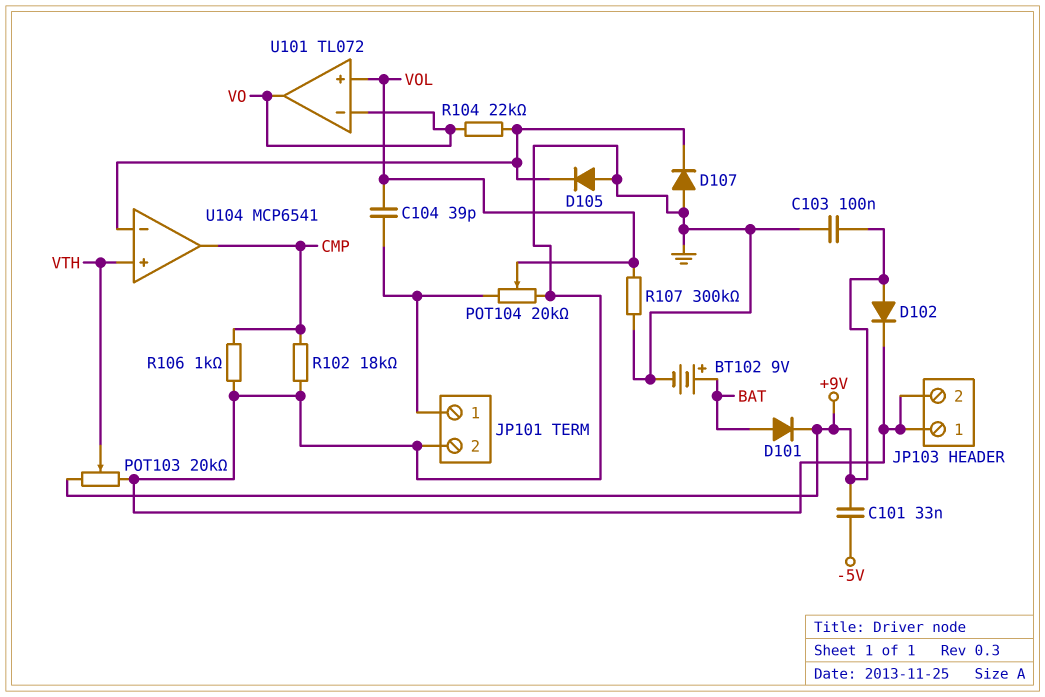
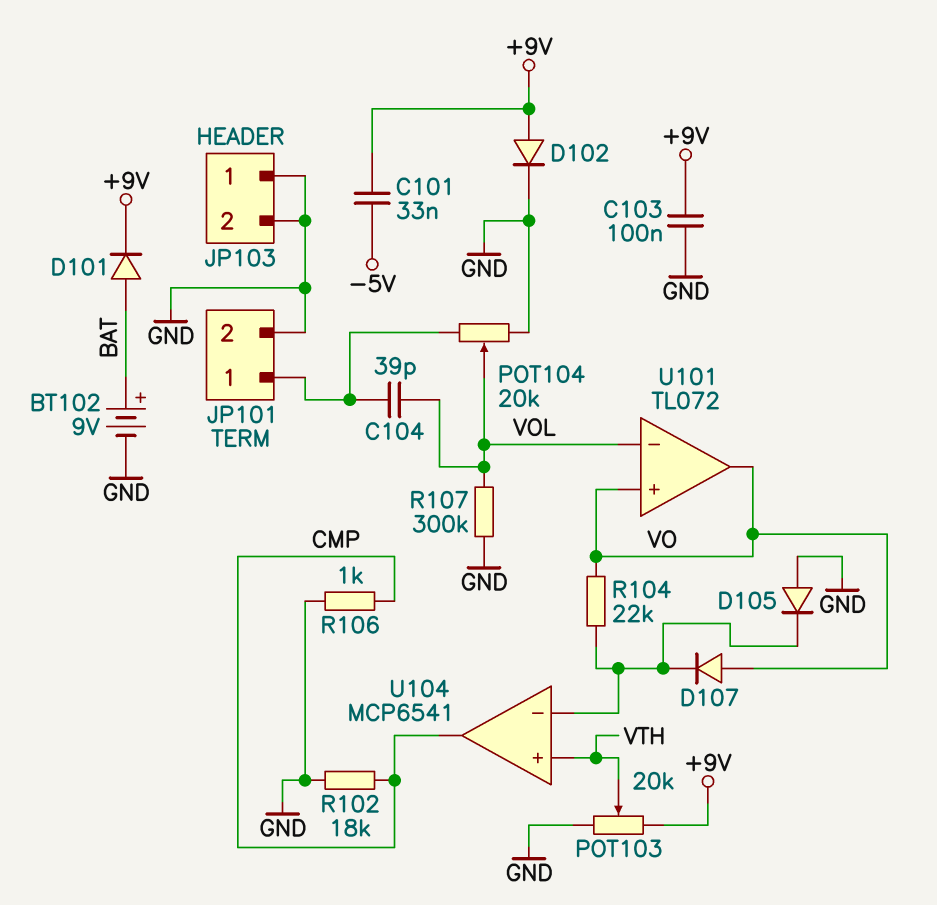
D107: diode (A GND, K U104/in-) -> diode (A VO, K U104/in-)
U101 pin in+: VOL -> VO
U101 pin in-: VO -> VOL

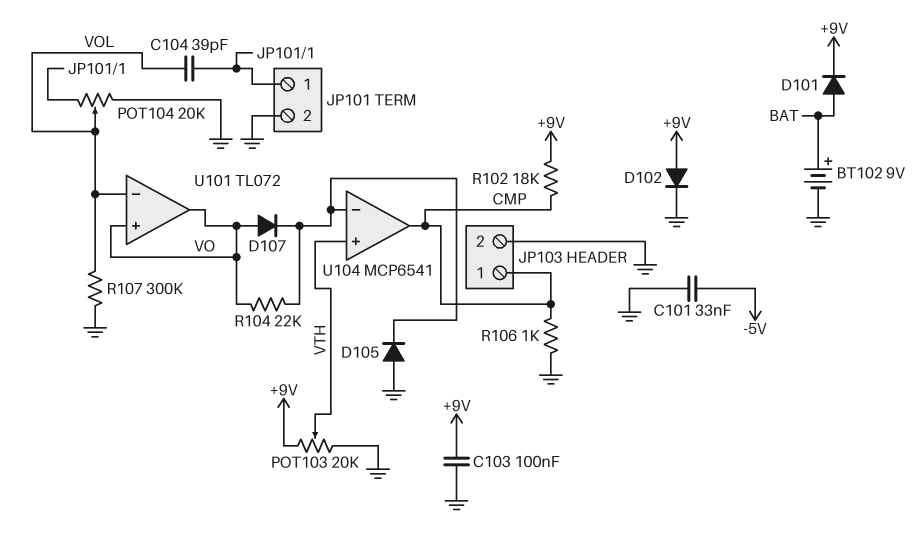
C101: 33nF (+9V, -5V) -> 33nF (-5V, GND)
JP103 pin 1: GND -> CMP
R102: 18k (CMP, GND) -> 18k (+9V, CMP)

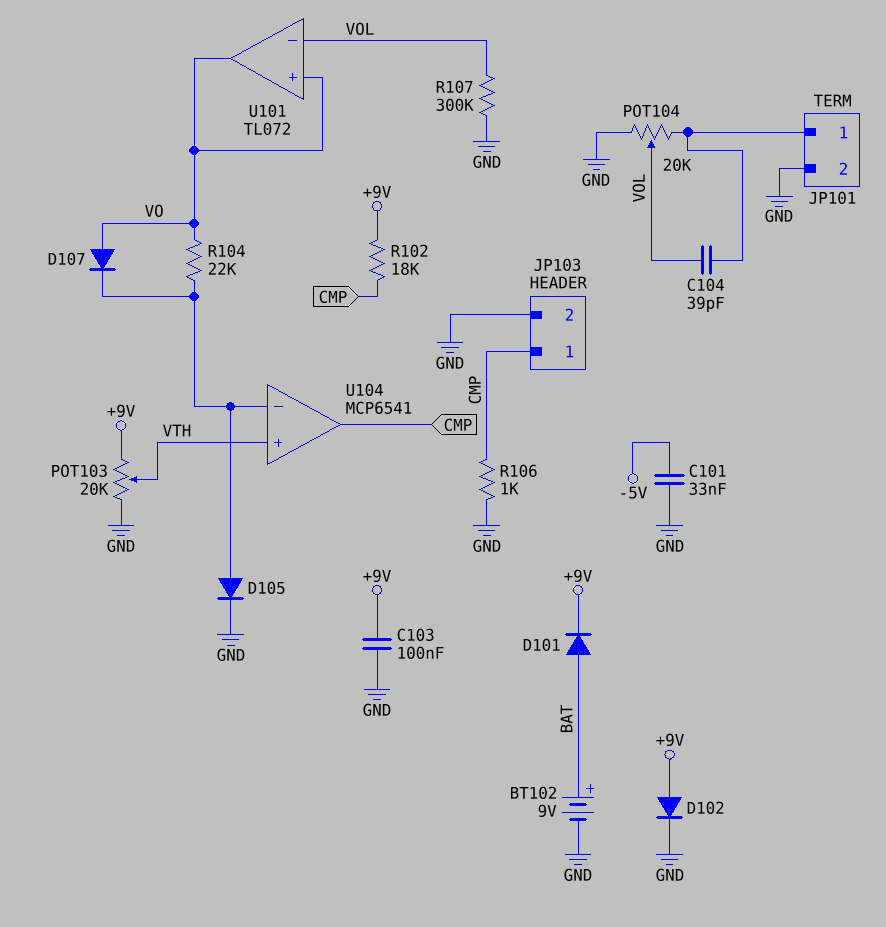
D105: diode (A GND, K U104/in-) -> diode (A U104/in-, K GND)

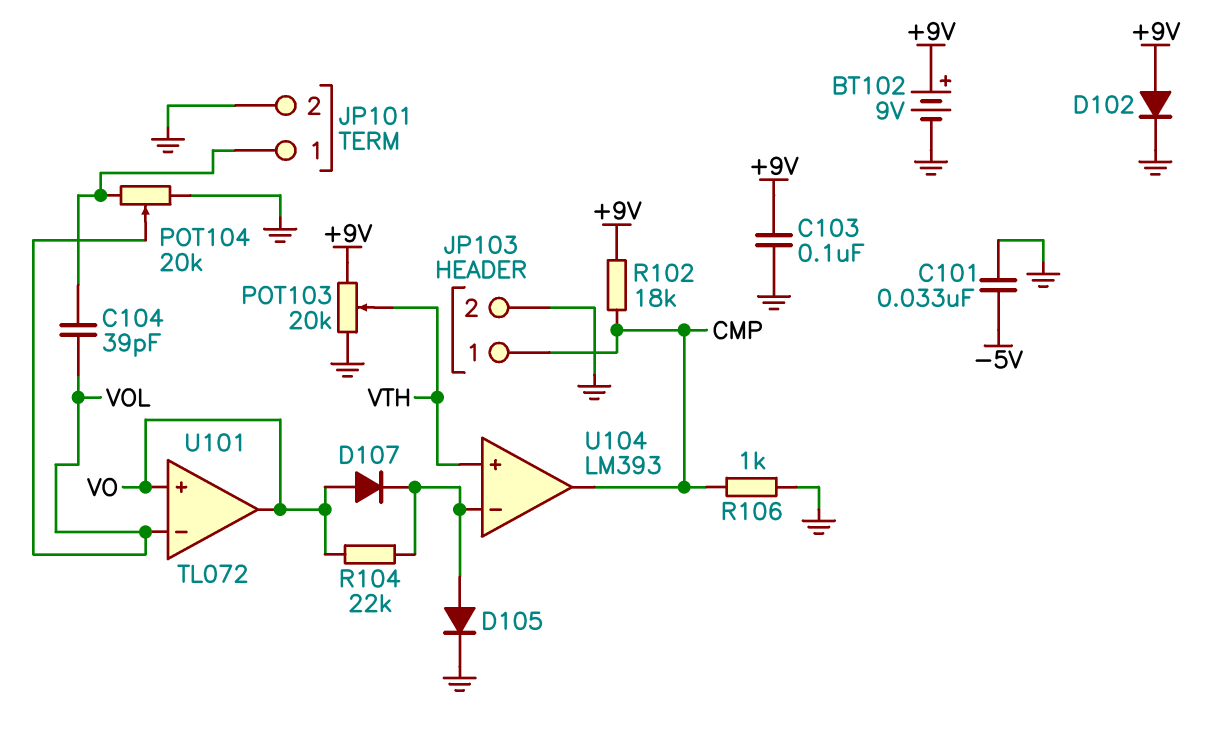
BT102: 9V (plus BAT, minus GND) -> 9V (plus +9V, minus GND)
D101: diode (A BAT, K +9V) -> none
R107: 300k (GND, VOL) -> none
U104: MCP6541 -> LM393

